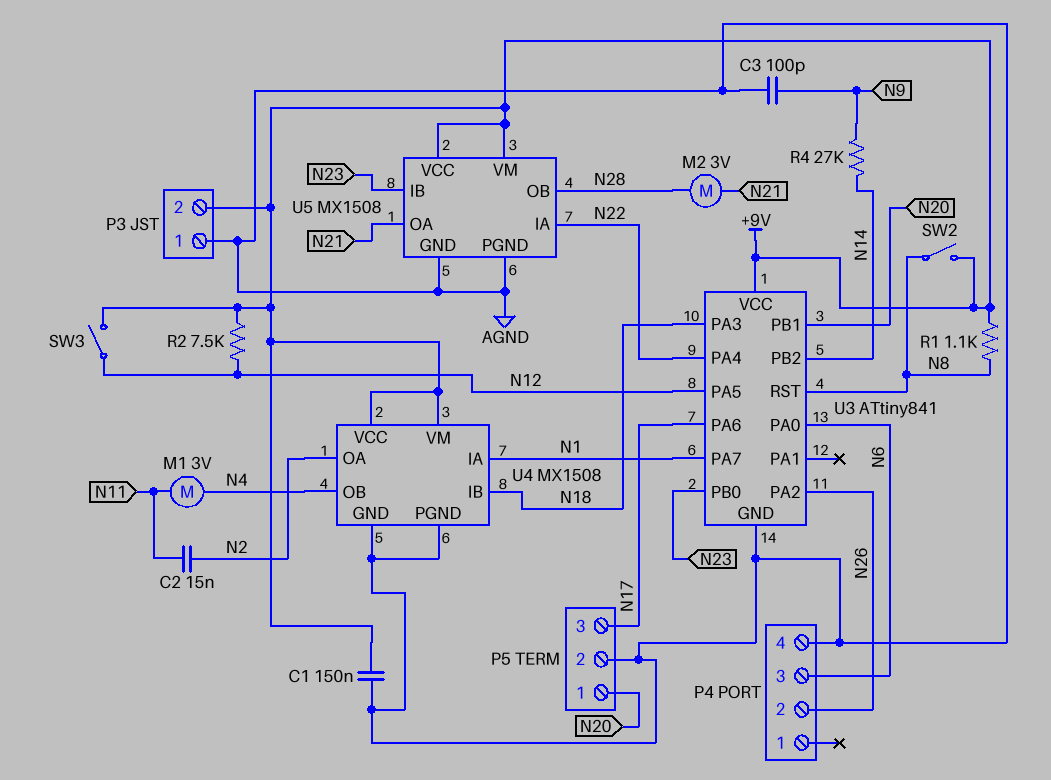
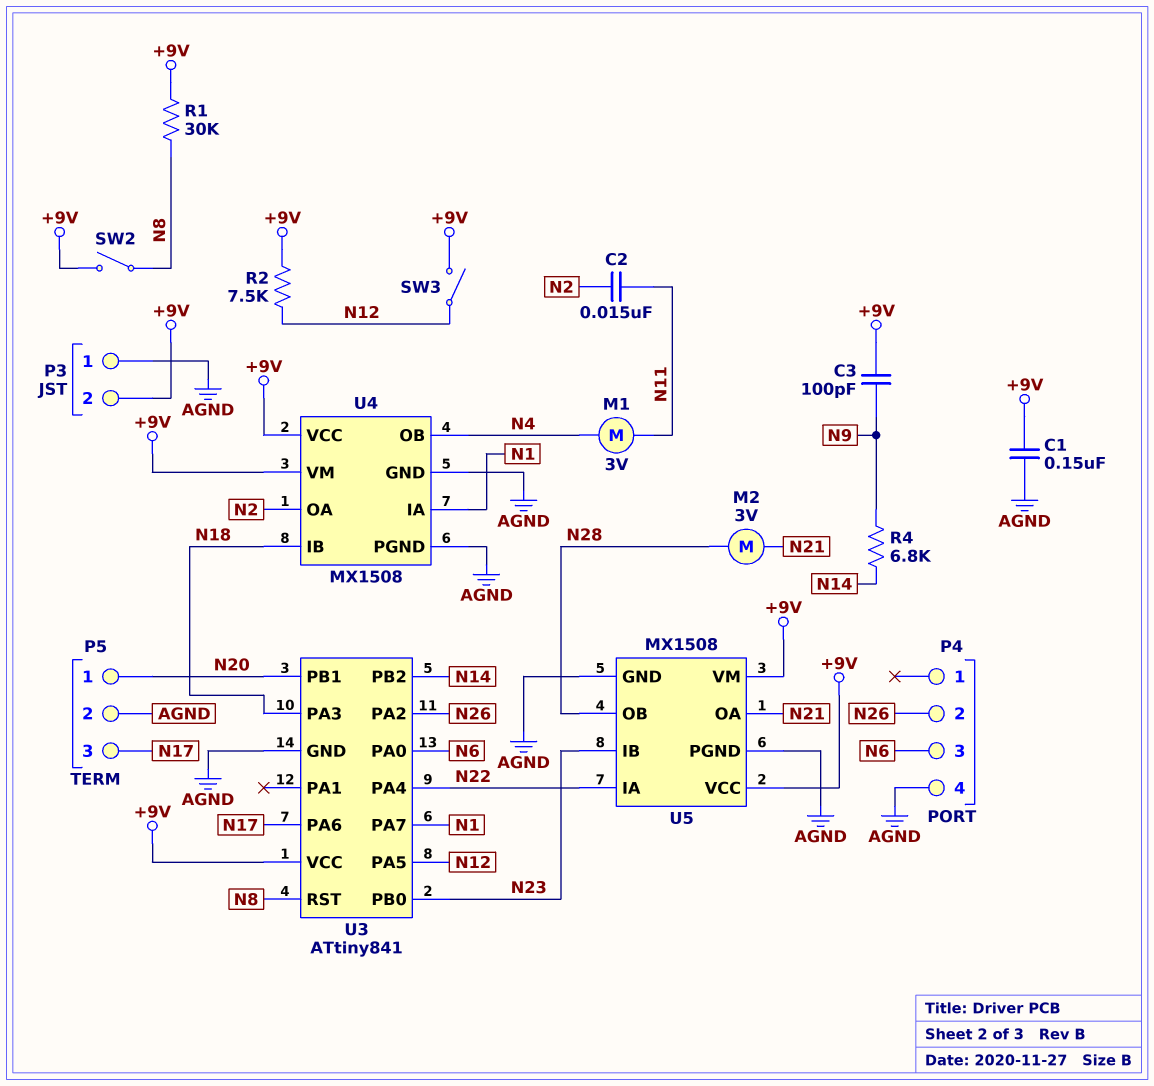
C3: 100pF (AGND, N9) -> 100pF (+9V, N9)
R1: 1.1k (+9V, N8) -> 30k (+9V, N8)
R4: 27k (N9, N14) -> 6.8k (N9, N14)

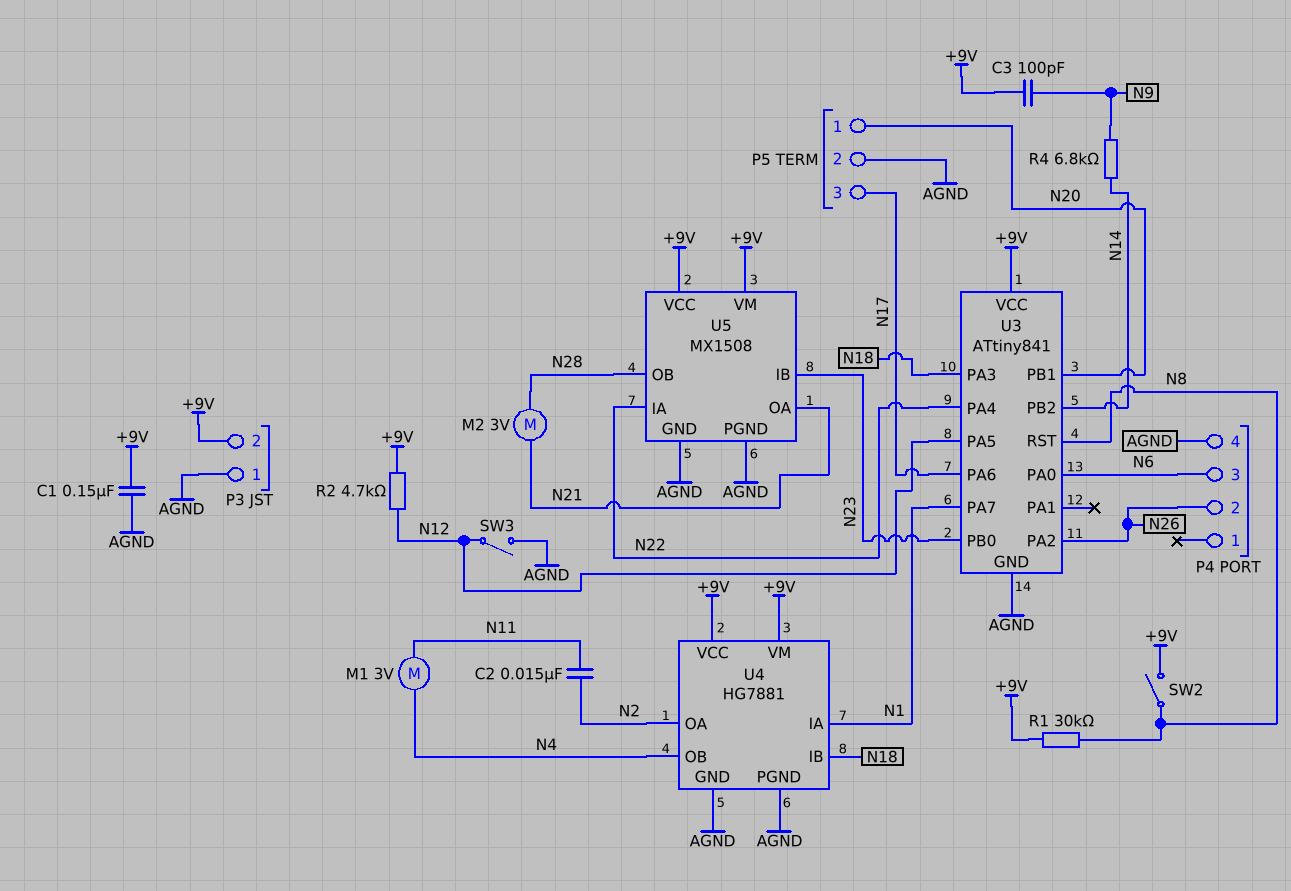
R2: 7.5k (+9V, N12) -> 4.7k (+9V, N12)
SW3: switch (+9V, N12) -> switch (AGND, N12)
U4: MX1508 -> HG7881

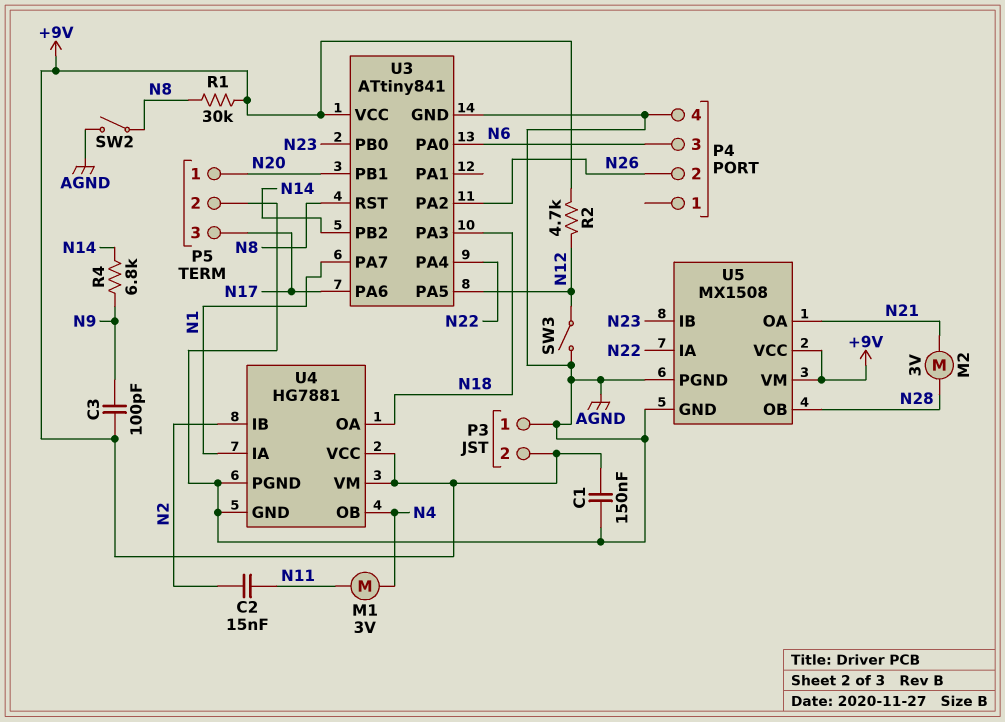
SW2: switch (+9V, N8) -> switch (AGND, N8)
U4 pin IB: N18 -> N2
U4 pin OA: N2 -> N18

